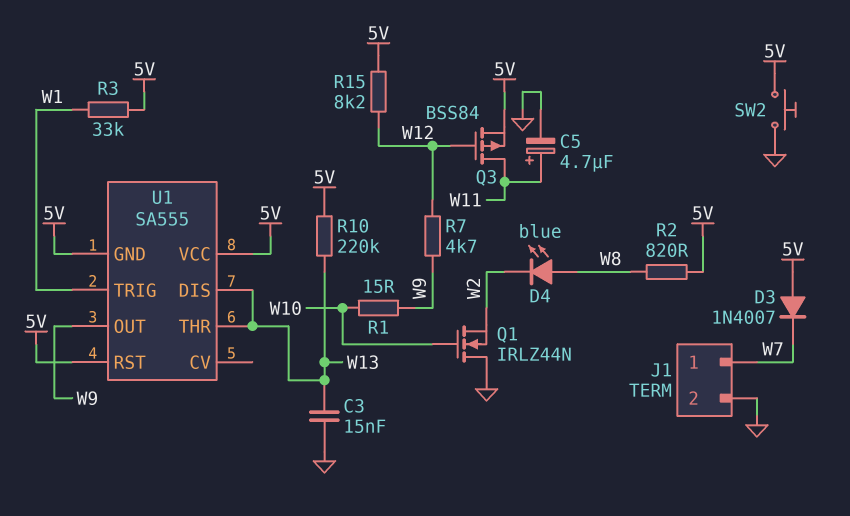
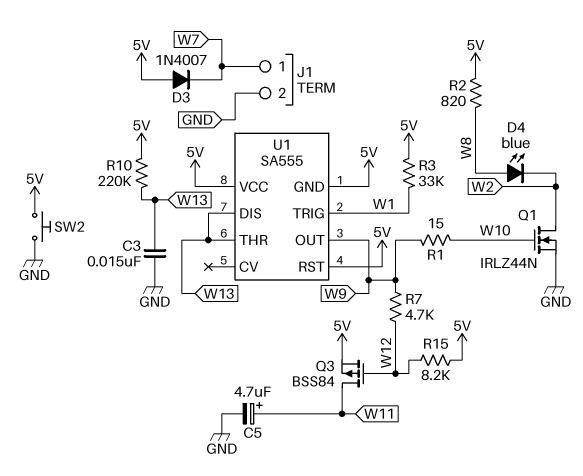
Q1: NMOS IRLZ44N (G W10, D GND, S W2) -> NMOS IRLZ44N (G W10, D W2, S GND)

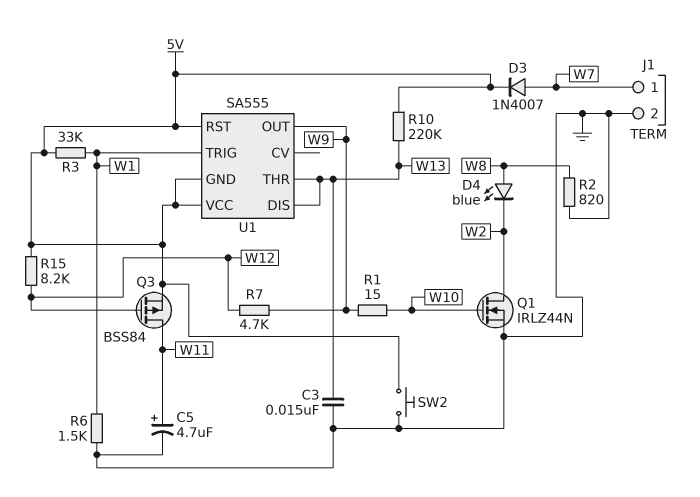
D3: diode 1N4007 (A 5V, K W7) -> diode 1N4007 (A W7, K 5V)
R2: 820 (5V, W8) -> 820 (GND, W8)
R6: none -> 1.5k (GND, W1)

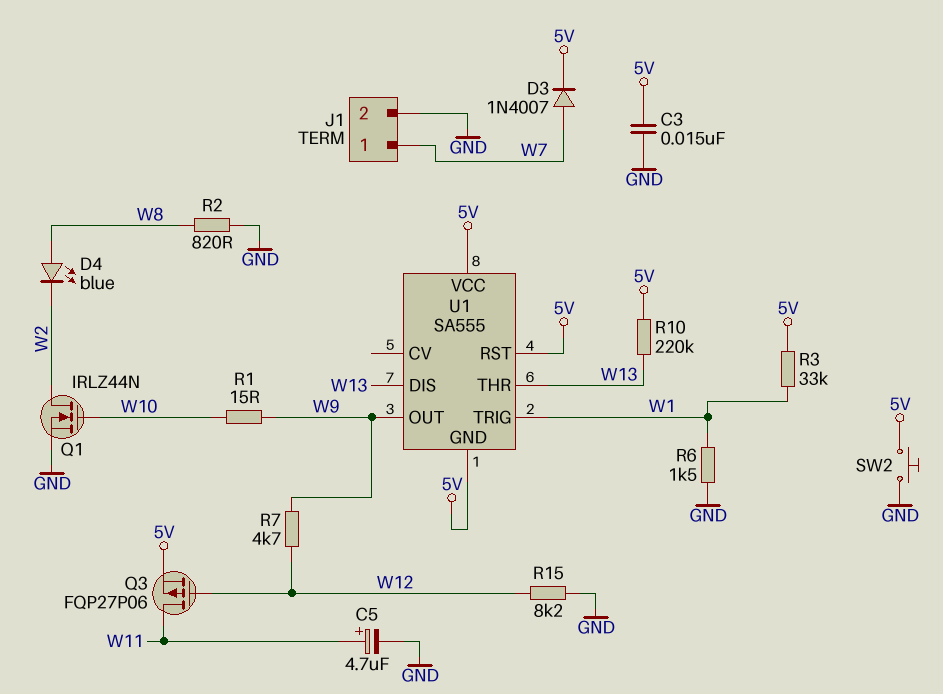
C3: 15nF (GND, W13) -> 15nF (5V, GND)
Q3: PMOS BSS84 (G W12, D W11, S 5V) -> PMOS FQP27P06 (G W12, D W11, S 5V)
R15: 8.2k (5V, W12) -> 8.2k (GND, W12)

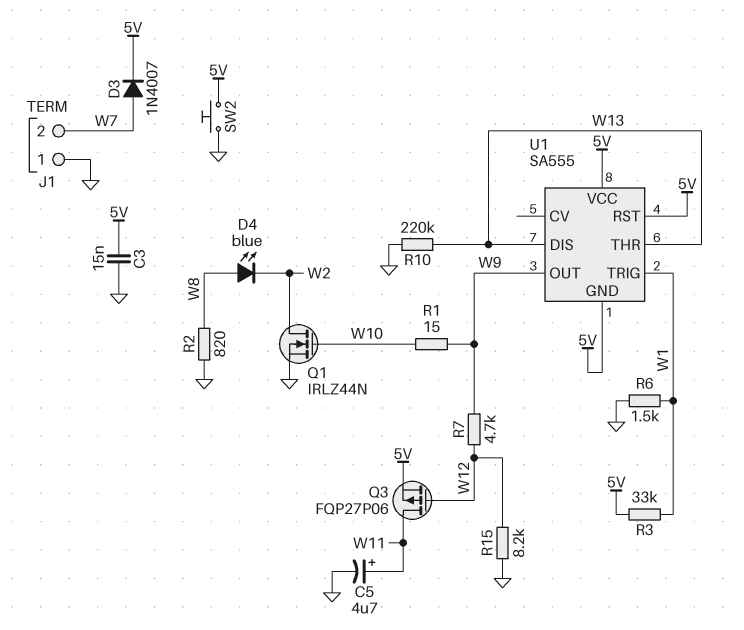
J1 pin 1: W7 -> GND
J1 pin 2: GND -> W7
R10: 220k (5V, W13) -> 220k (GND, W13)

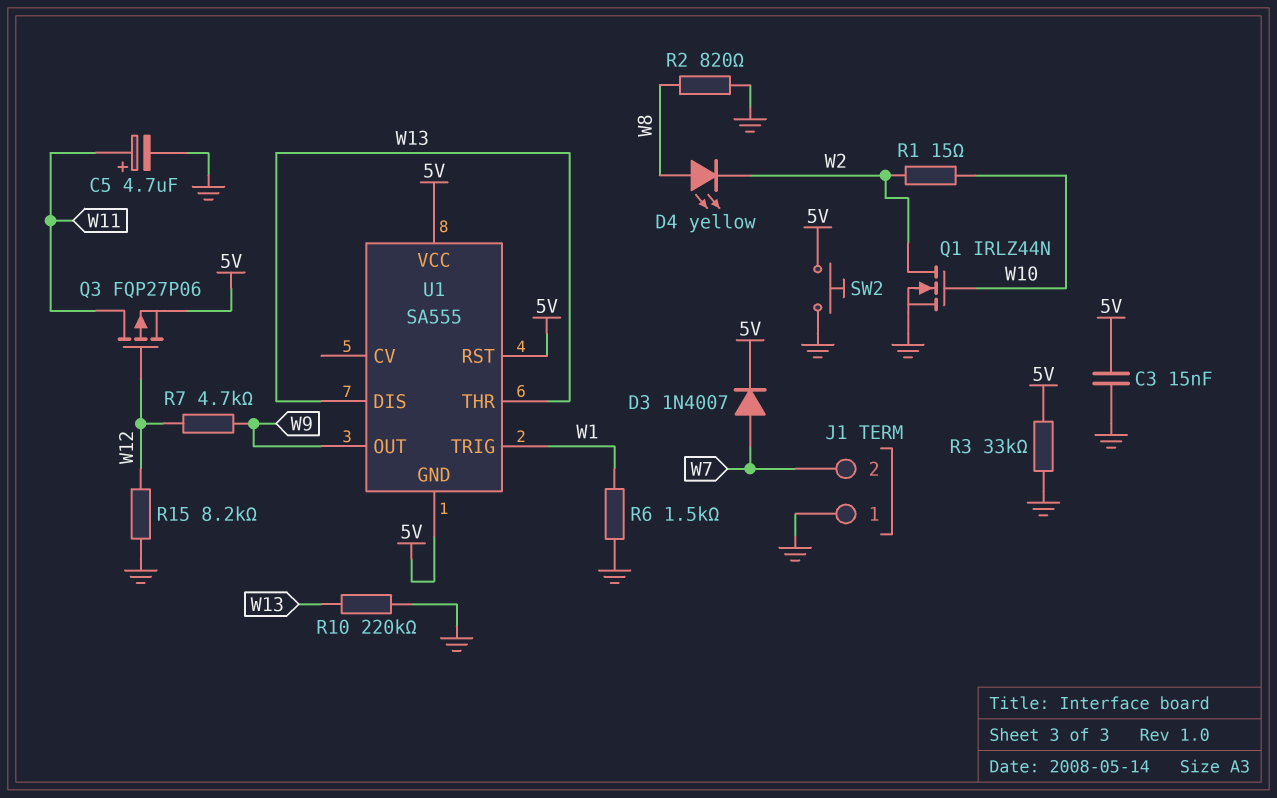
D4: LED blue (A W8, K W2) -> LED yellow (A W8, K W2)
R1: 15 (W9, W10) -> 15 (W2, W10)
R3: 33k (5V, W1) -> 33k (5V, GND)

